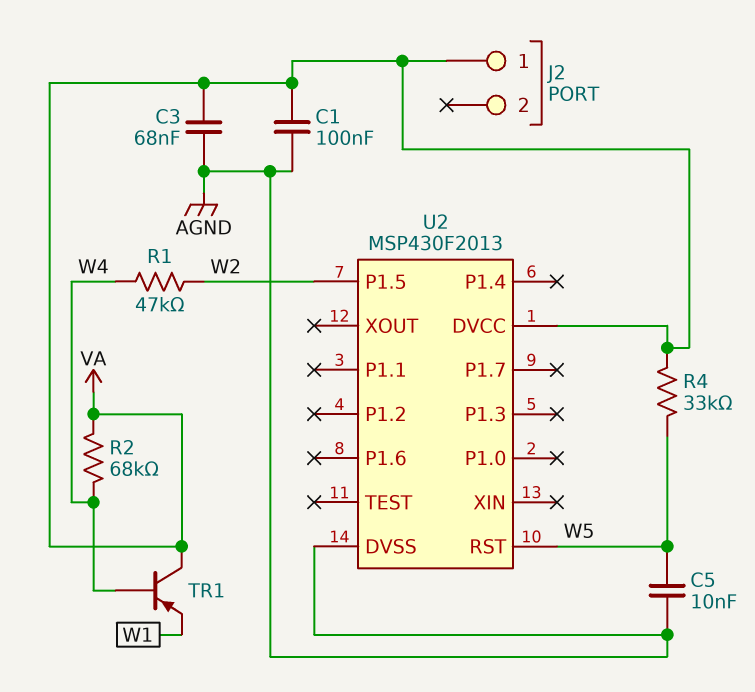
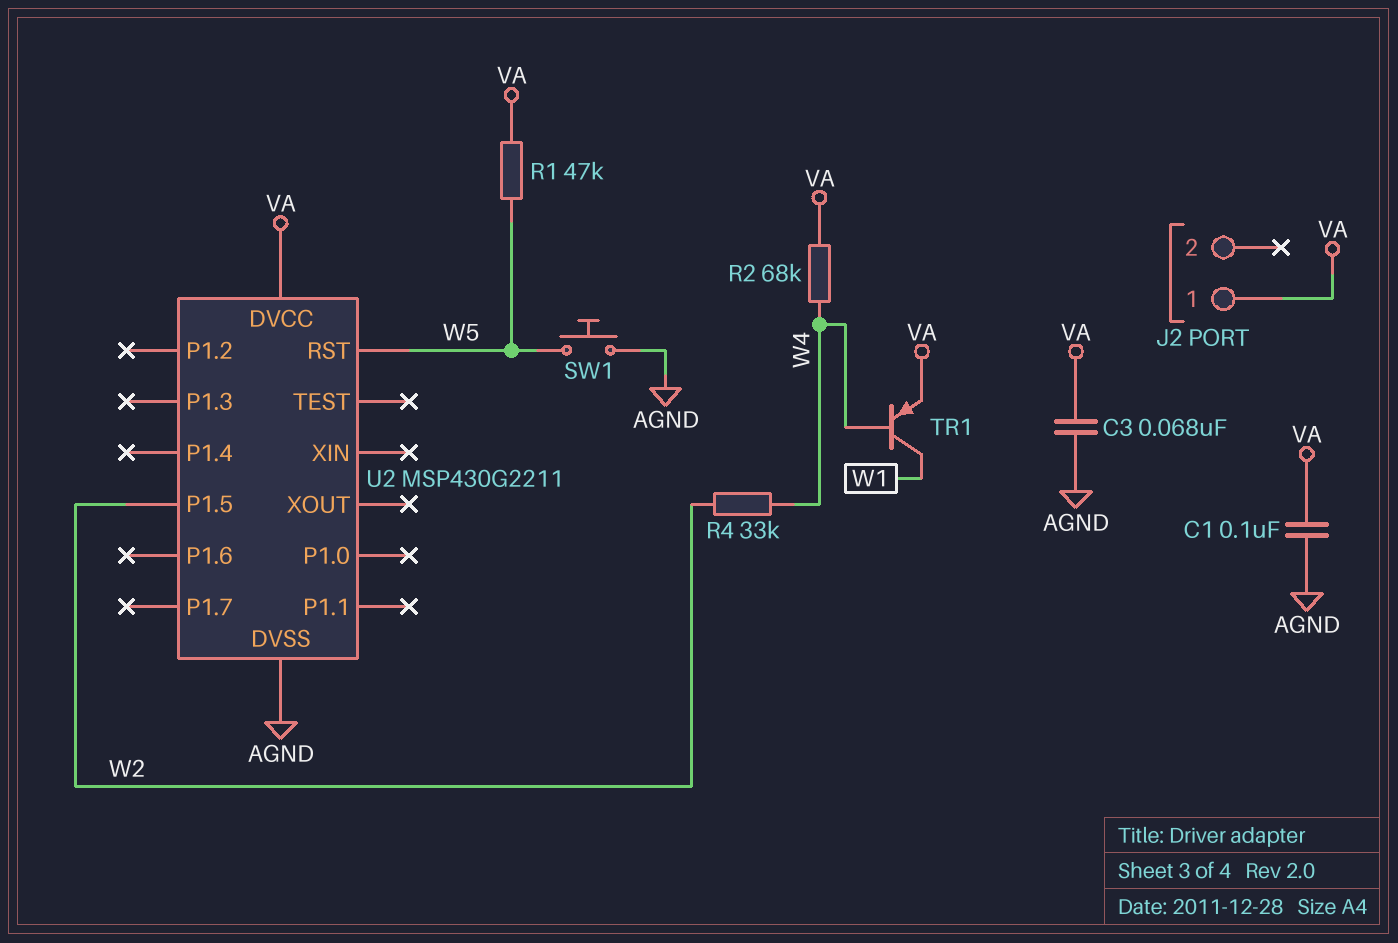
C5: 10nF (AGND, W5) -> none
R1: 47k (W2, W4) -> 47k (VA, W5)
R4: 33k (VA, W5) -> 33k (W2, W4)
SW1: none -> button (AGND, W5)
TR1: PNP (B W4, C VA, E W1) -> PNP (B W4, C W1, E VA)
U2: MSP430F2013 -> MSP430G2211

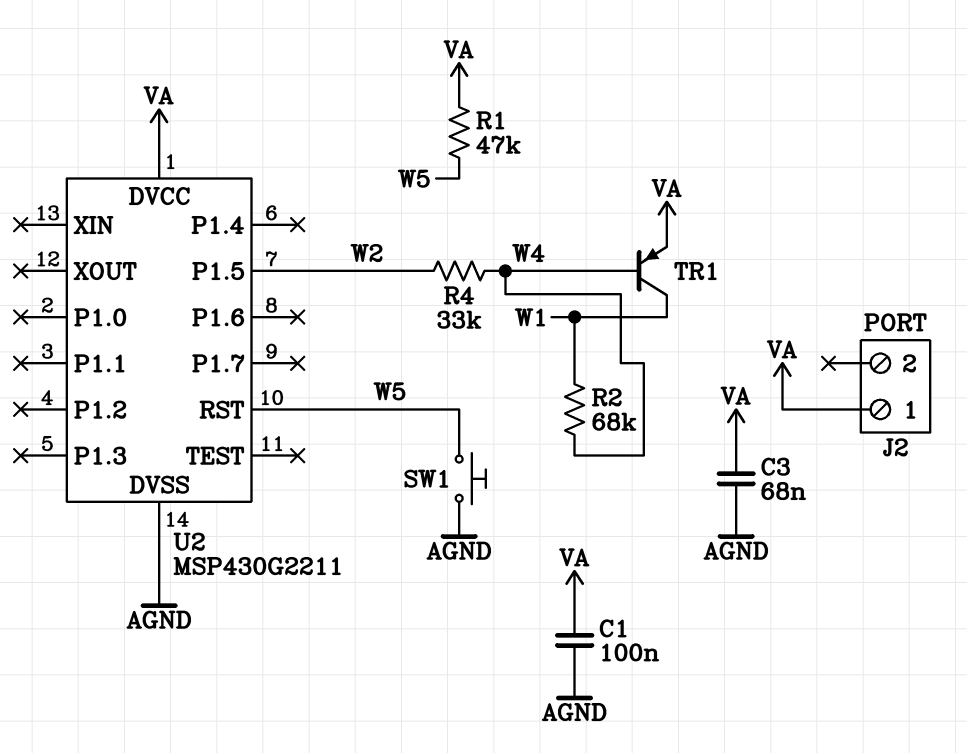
R2: 68k (VA, W4) -> 68k (W1, W4)

